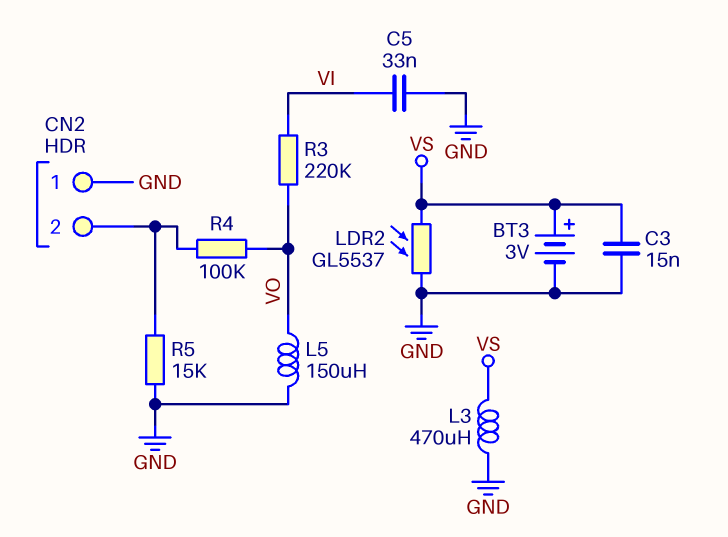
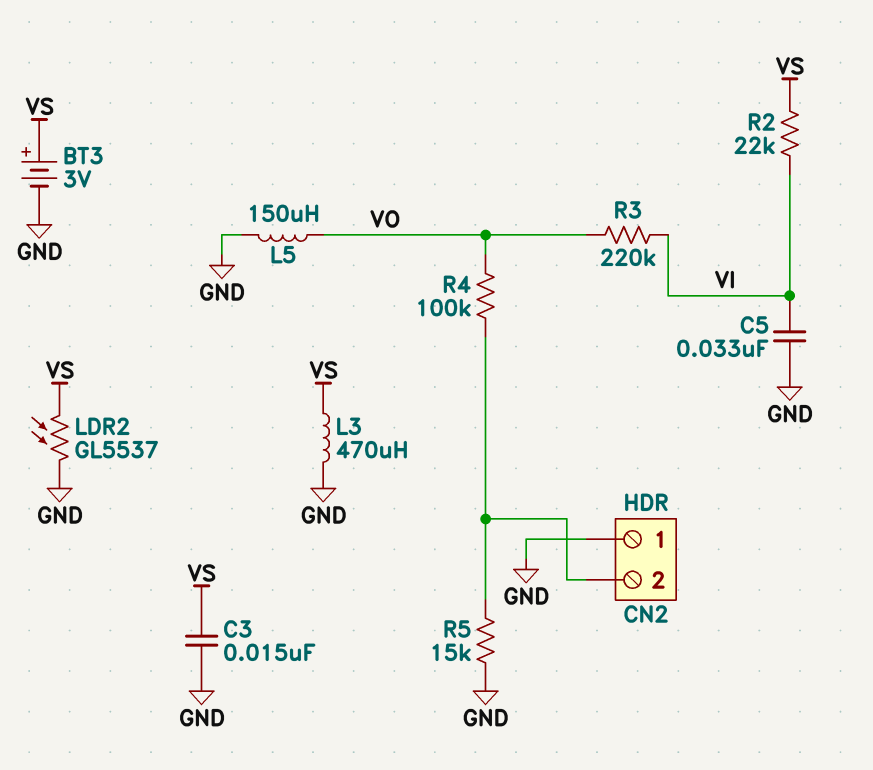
R2: none -> 22k (VI, VS)

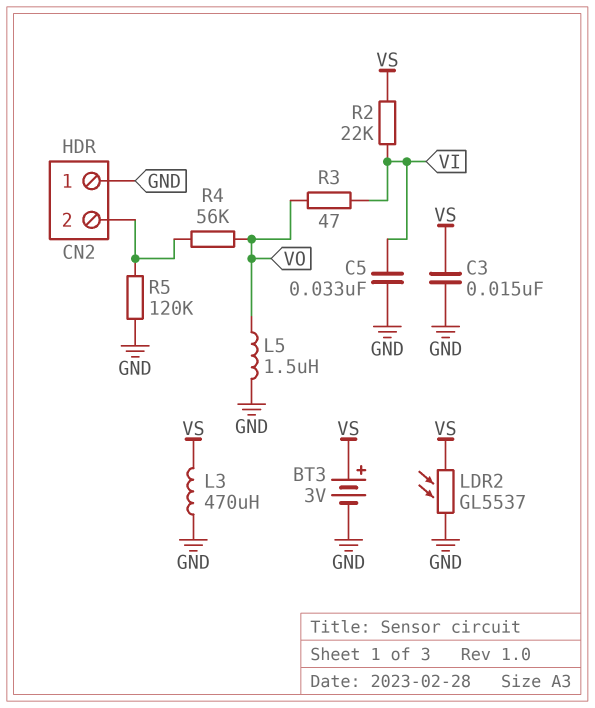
L5: 150uH (GND, VO) -> 1.5uH (GND, VO)
R3: 220k (VI, VO) -> 47 (VI, VO)
R4: 100k (CN2/2, VO) -> 56k (CN2/2, VO)
R5: 15k (CN2/2, GND) -> 120k (CN2/2, GND)

